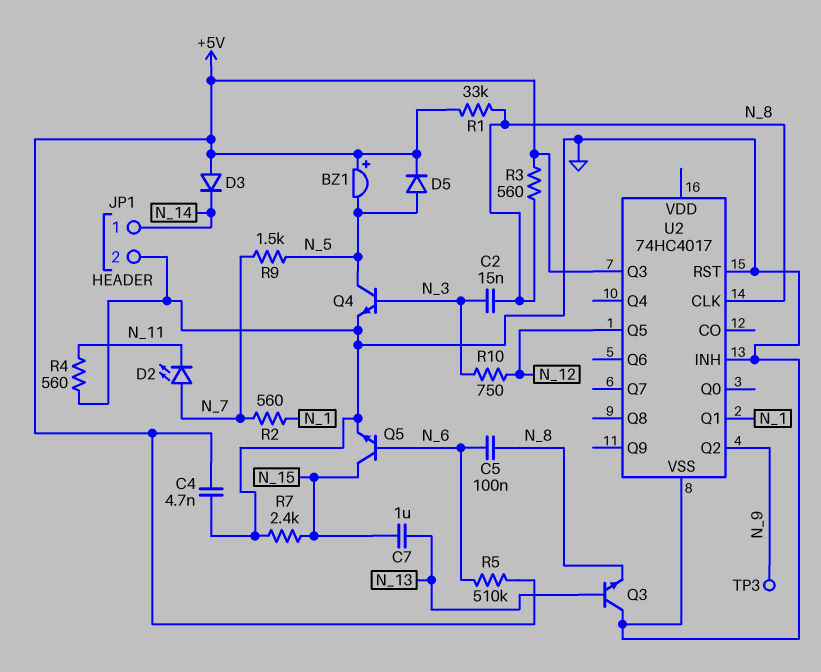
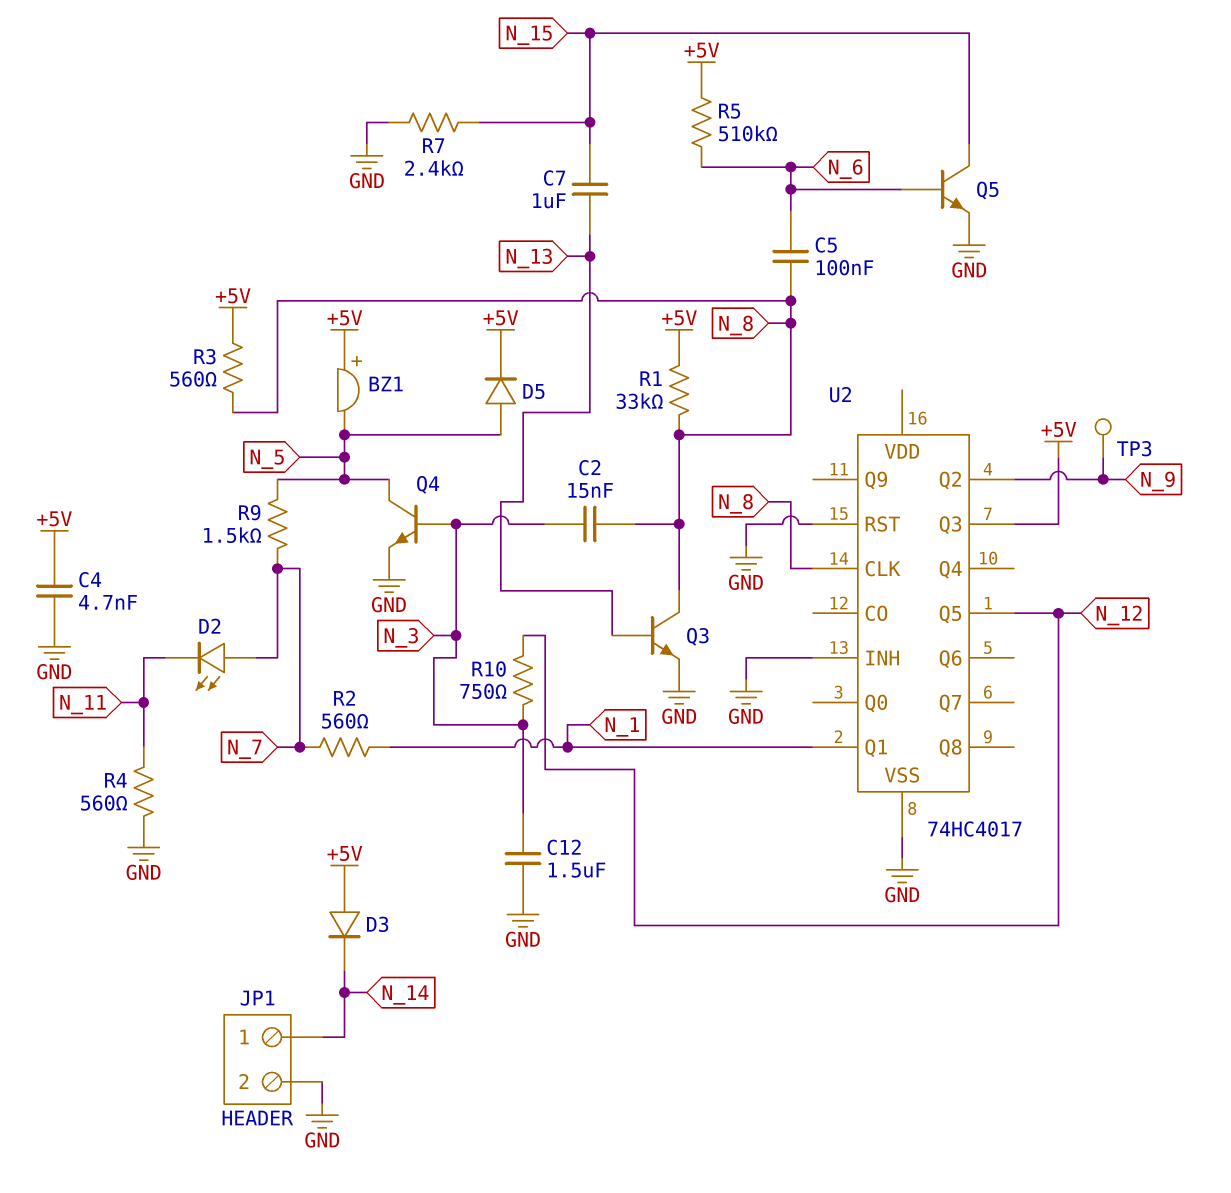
C12: none -> 1.5uF (GND, N_3)
Q3: NPN (B N_13, C GND, E N_8) -> NPN (B N_13, C N_8, E GND)

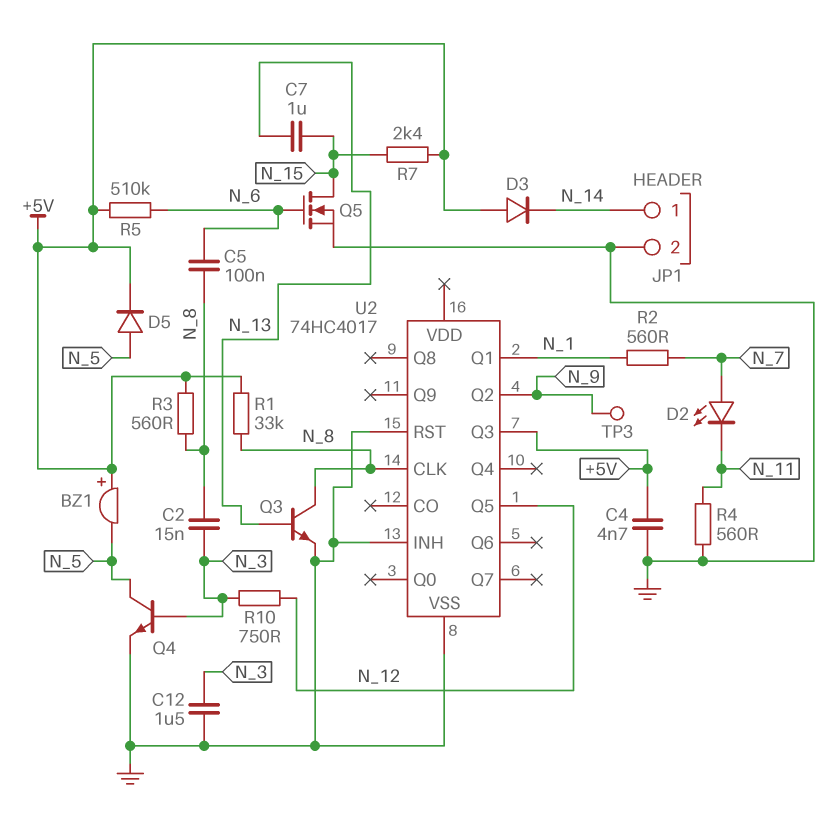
Q5: NPN (B N_6, C N_15, E GND) -> NMOS (G N_6, D N_15, S GND)
R7: 2.4k (GND, N_15) -> 2.4k (+5V, N_15)
R9: 1.5k (N_5, N_7) -> none

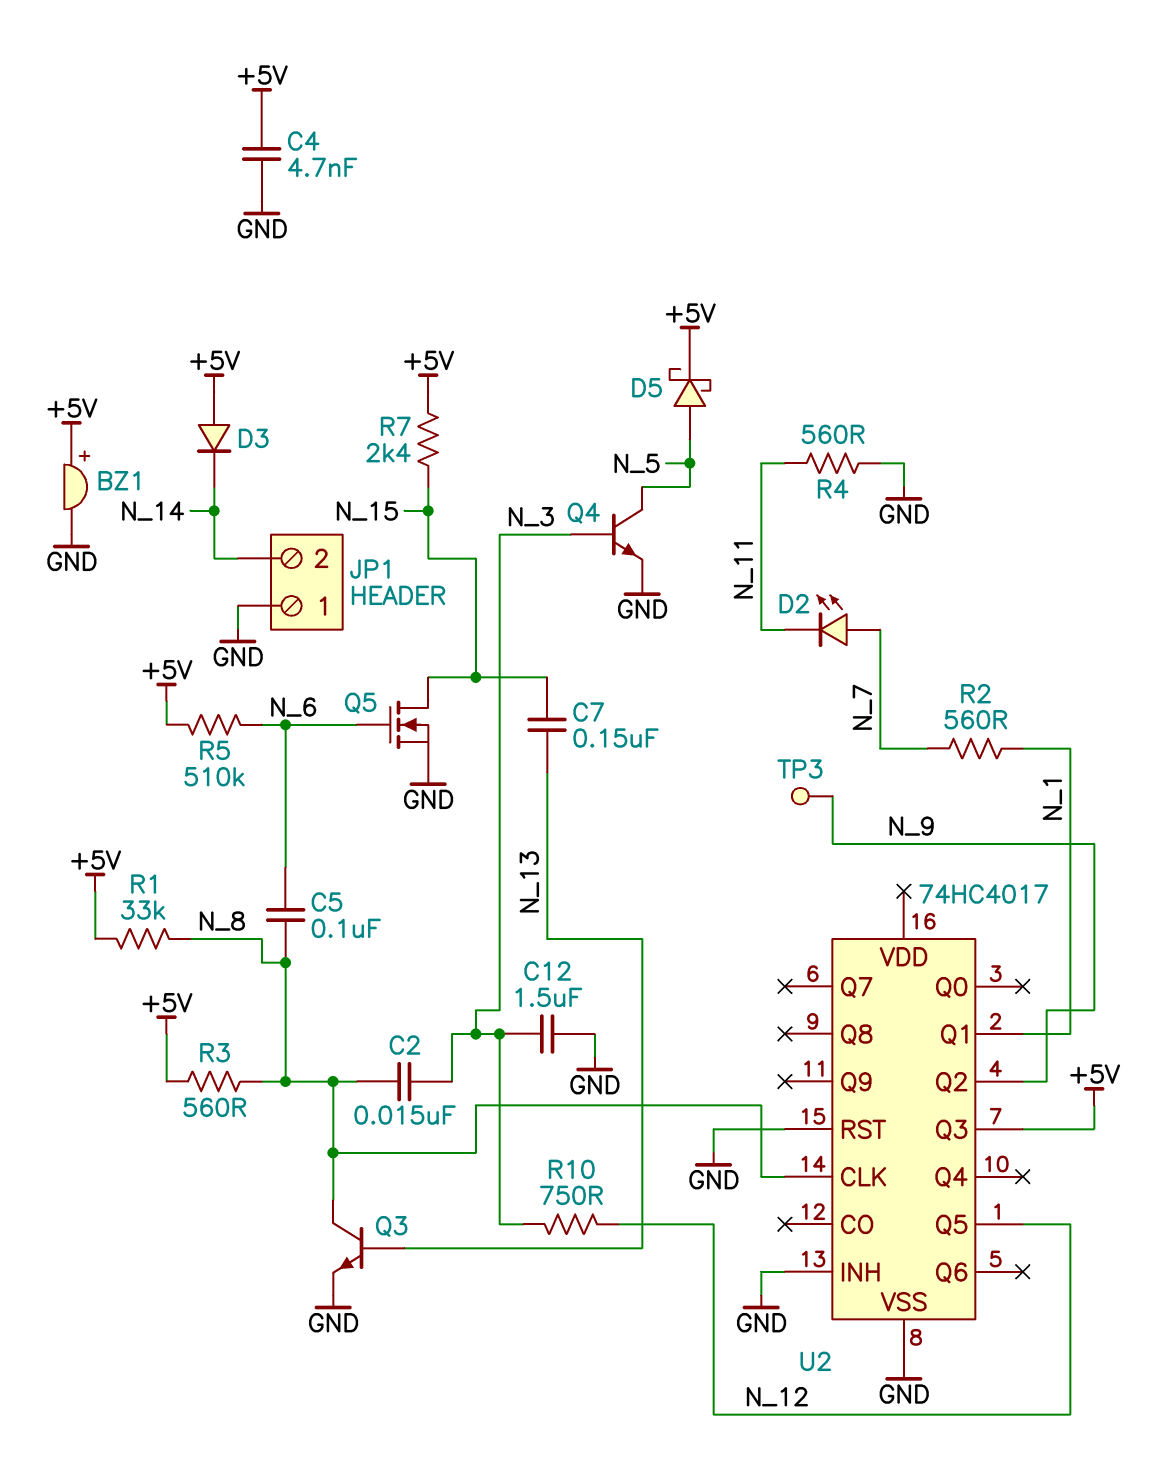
BZ1: buzzer (plus +5V, minus N_5) -> buzzer (plus +5V, minus GND)
C7: 1uF (N_13, N_15) -> 150nF (N_13, N_15)
D5: diode (A N_5, K +5V) -> schottky (A N_5, K +5V)
JP1 pin 1: N_14 -> GND
JP1 pin 2: GND -> N_14

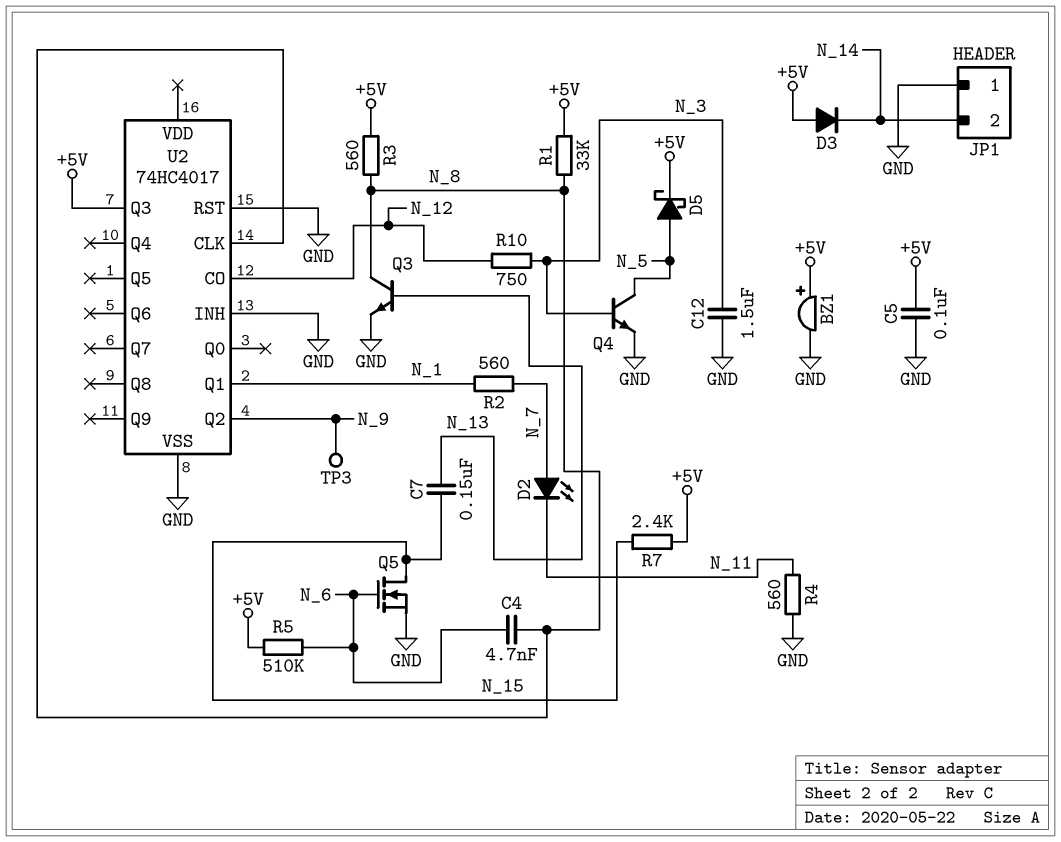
C2: 15nF (N_3, N_8) -> none
C4: 4.7nF (+5V, GND) -> 4.7nF (N_6, N_8)
C5: 100nF (N_6, N_8) -> 100nF (+5V, GND)
U2 pin CO: none -> N_12
U2 pin Q5: N_12 -> none

